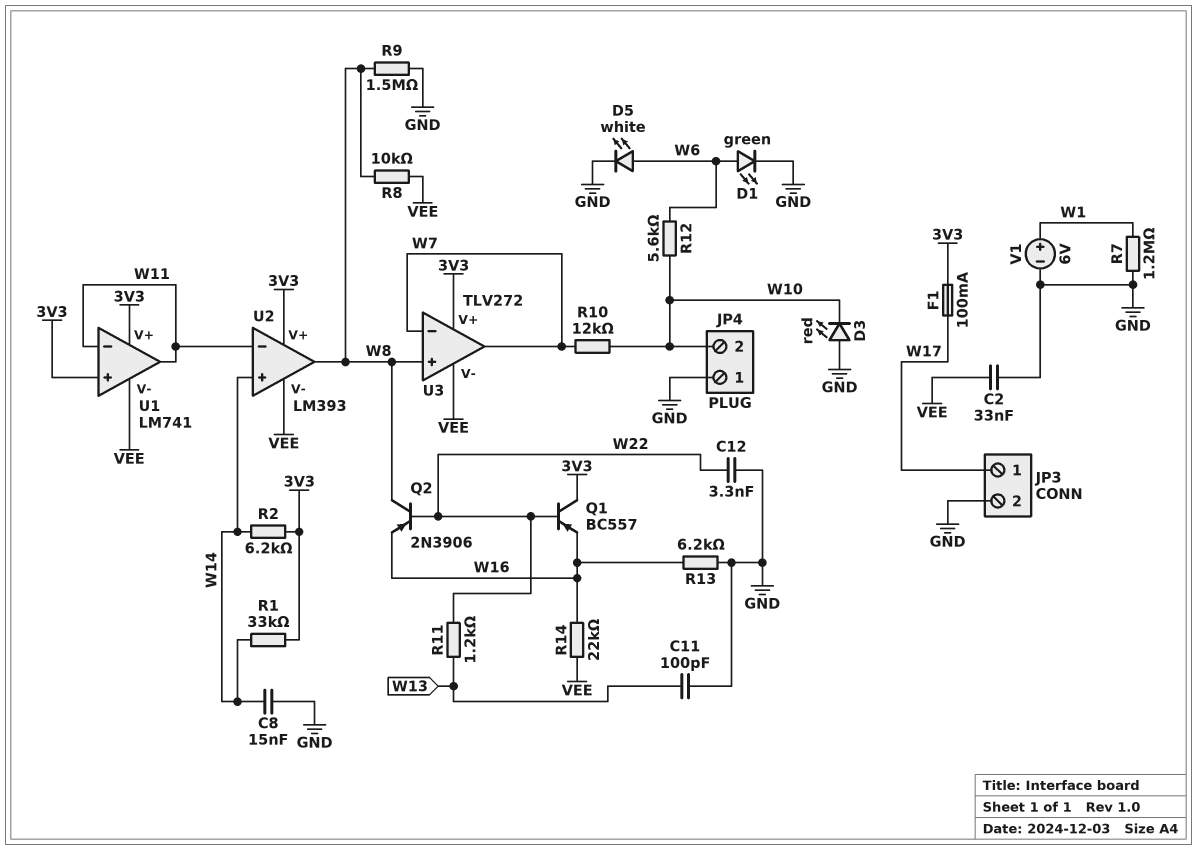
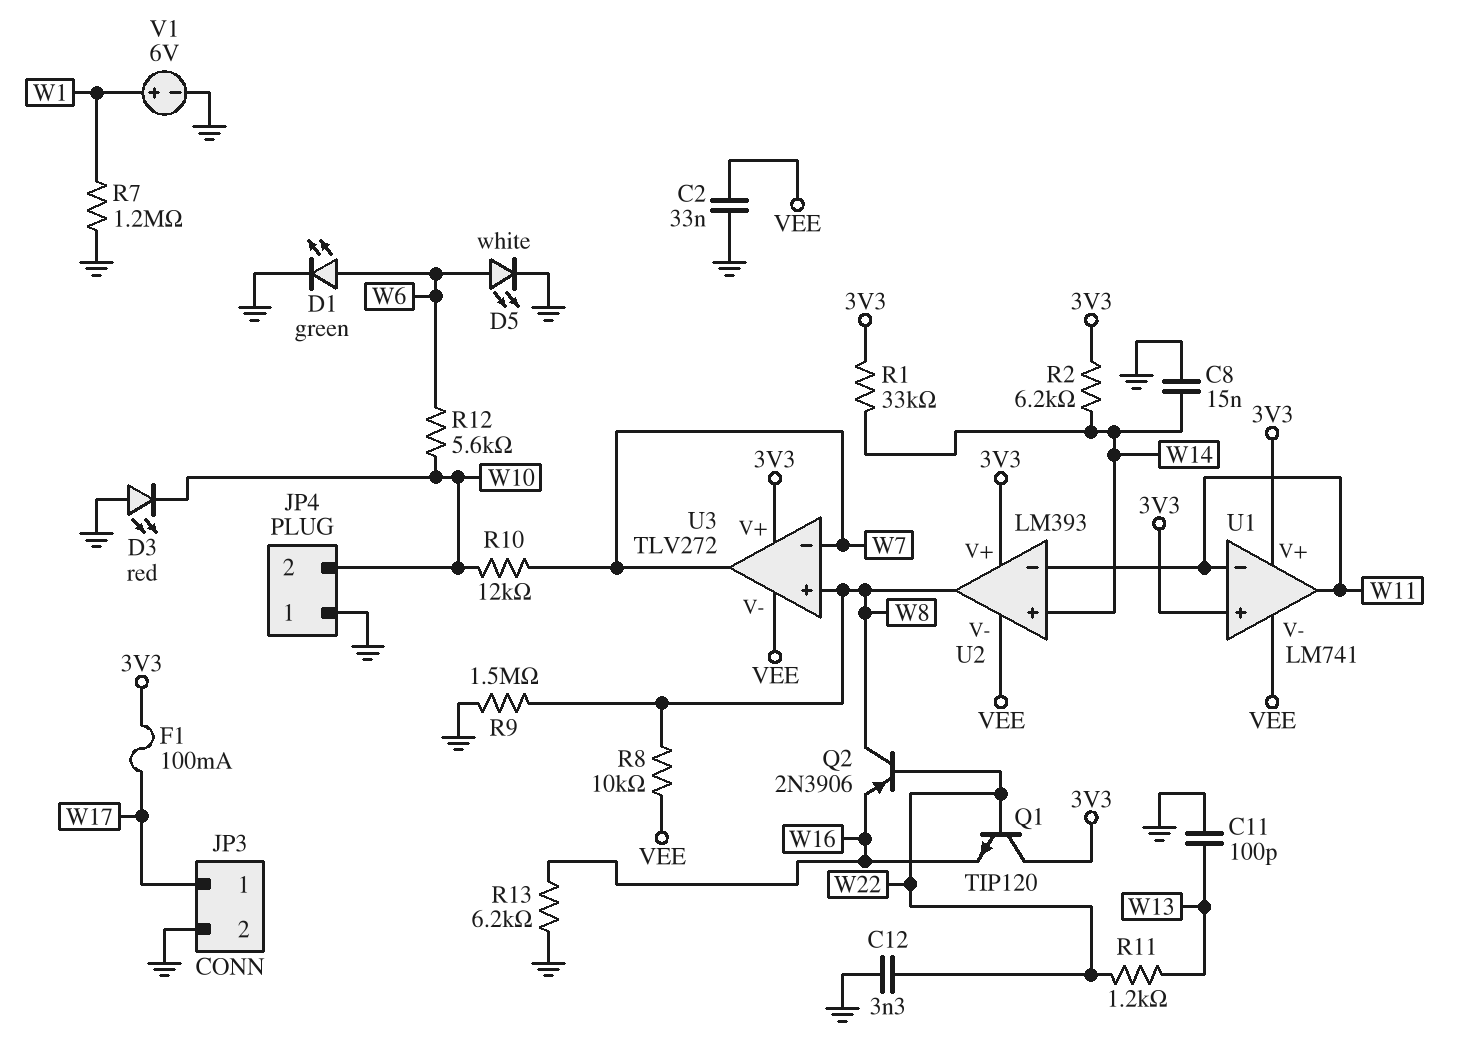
Q1: PNP BC557 (B W22, C 3V3, E W16) -> NPN TIP120 (B W22, C 3V3, E W16)
R14: 22k (VEE, W16) -> none

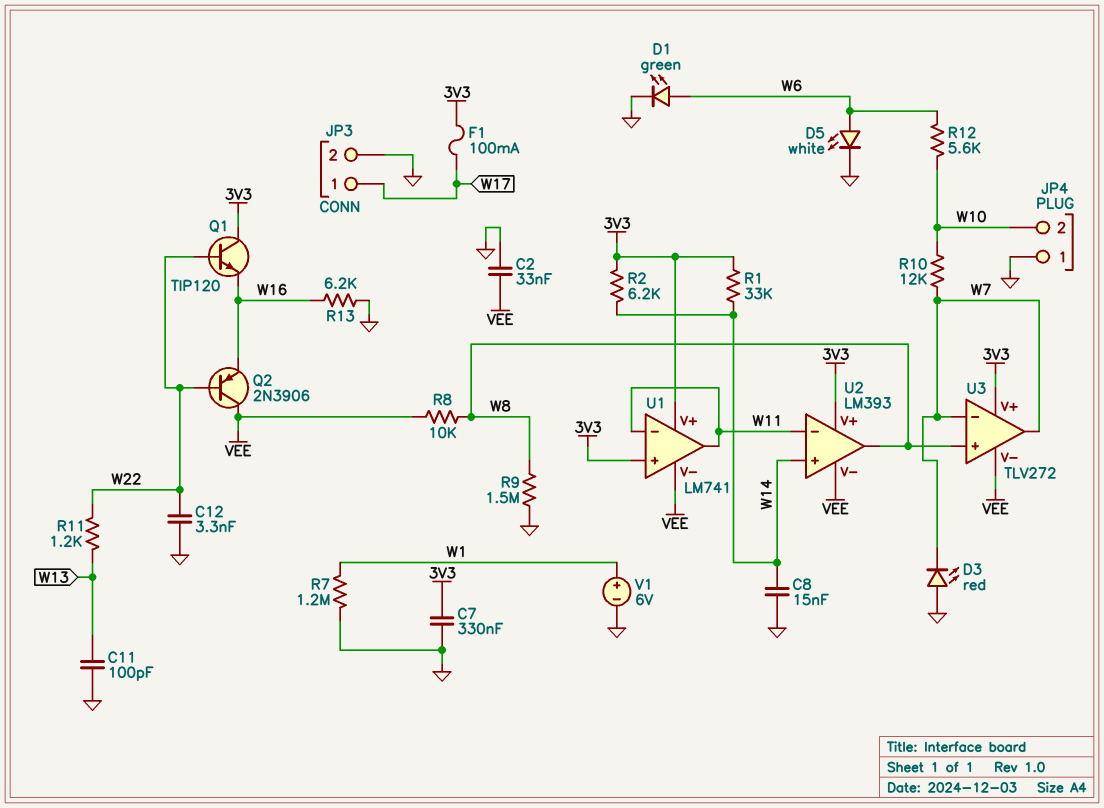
C7: none -> 330nF (3V3, GND)
D3: LED red (A GND, K W10) -> LED red (A GND, K W7)
Q2: PNP 2N3906 (B W22, C W8, E W16) -> PNP 2N3906 (B W22, C VEE, E W16)

